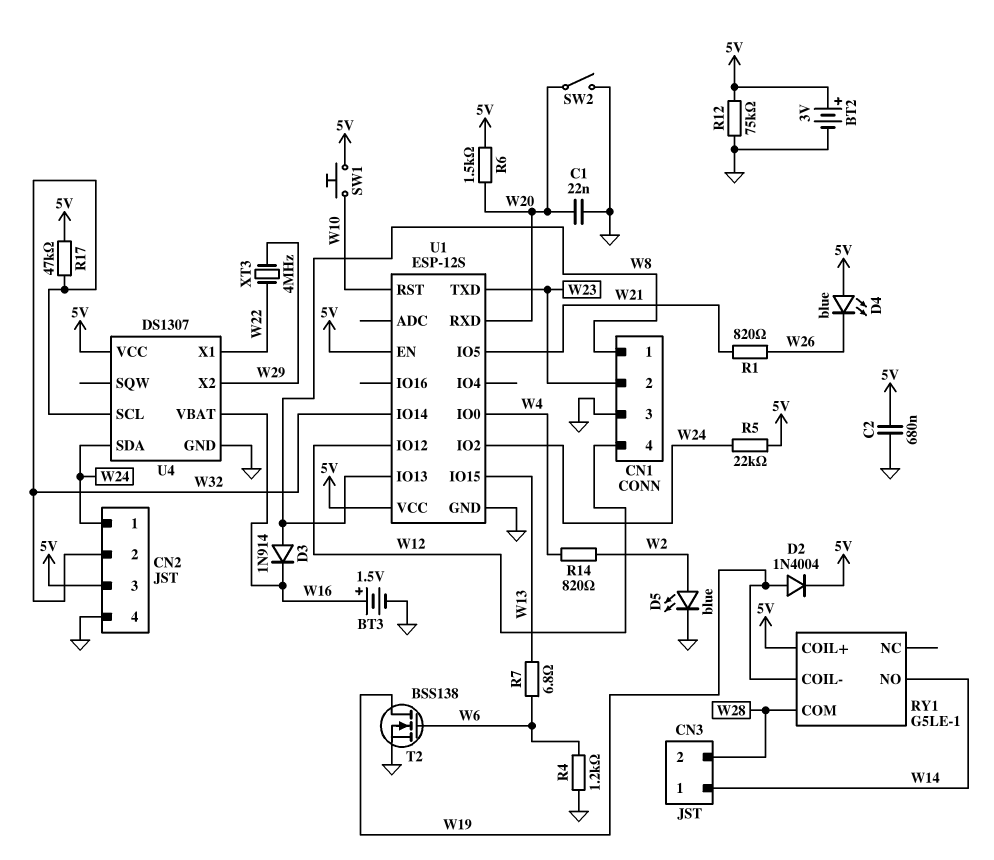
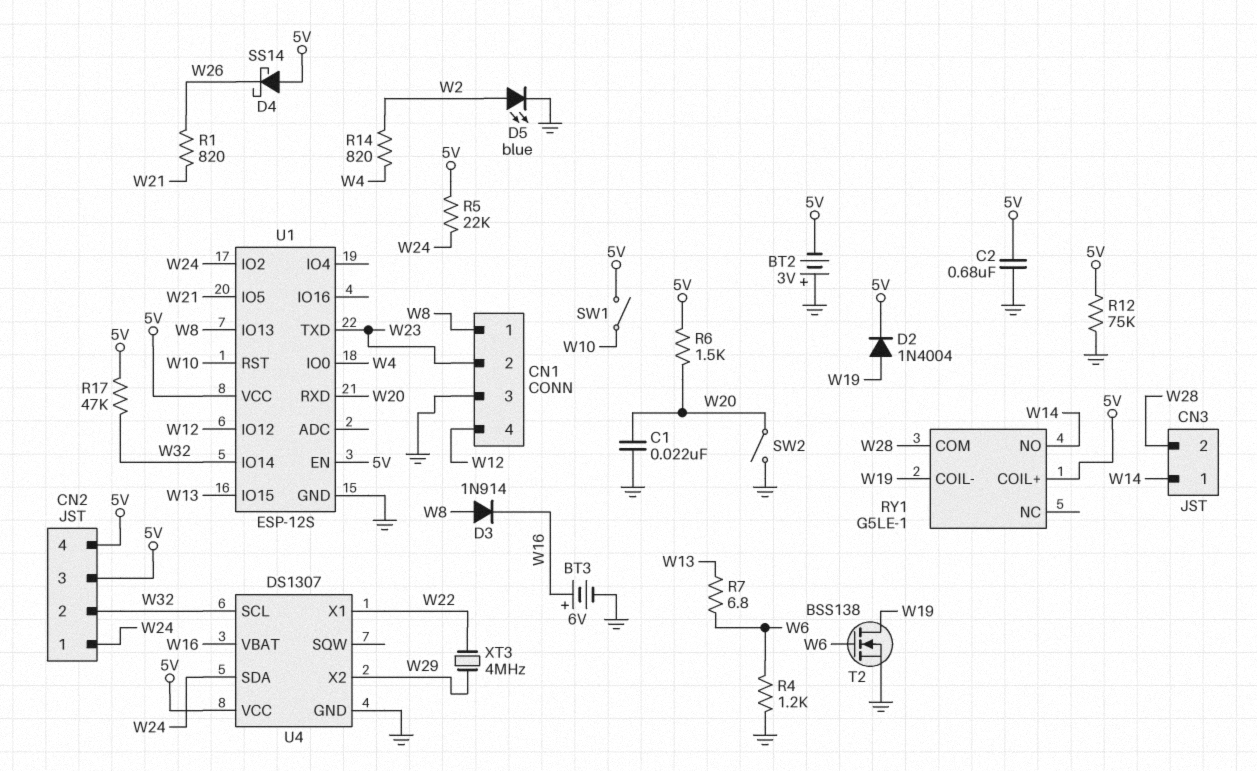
BT2: 3V (plus 5V, minus GND) -> 3V (plus GND, minus 5V)
BT3: 1.5V (plus W16, minus GND) -> 6V (plus W16, minus GND)
CN2 pin 4: GND -> 5V
D4: LED blue (A 5V, K W26) -> schottky SS14 (A 5V, K W26)
SW1: button (5V, W10) -> switch (5V, W10)

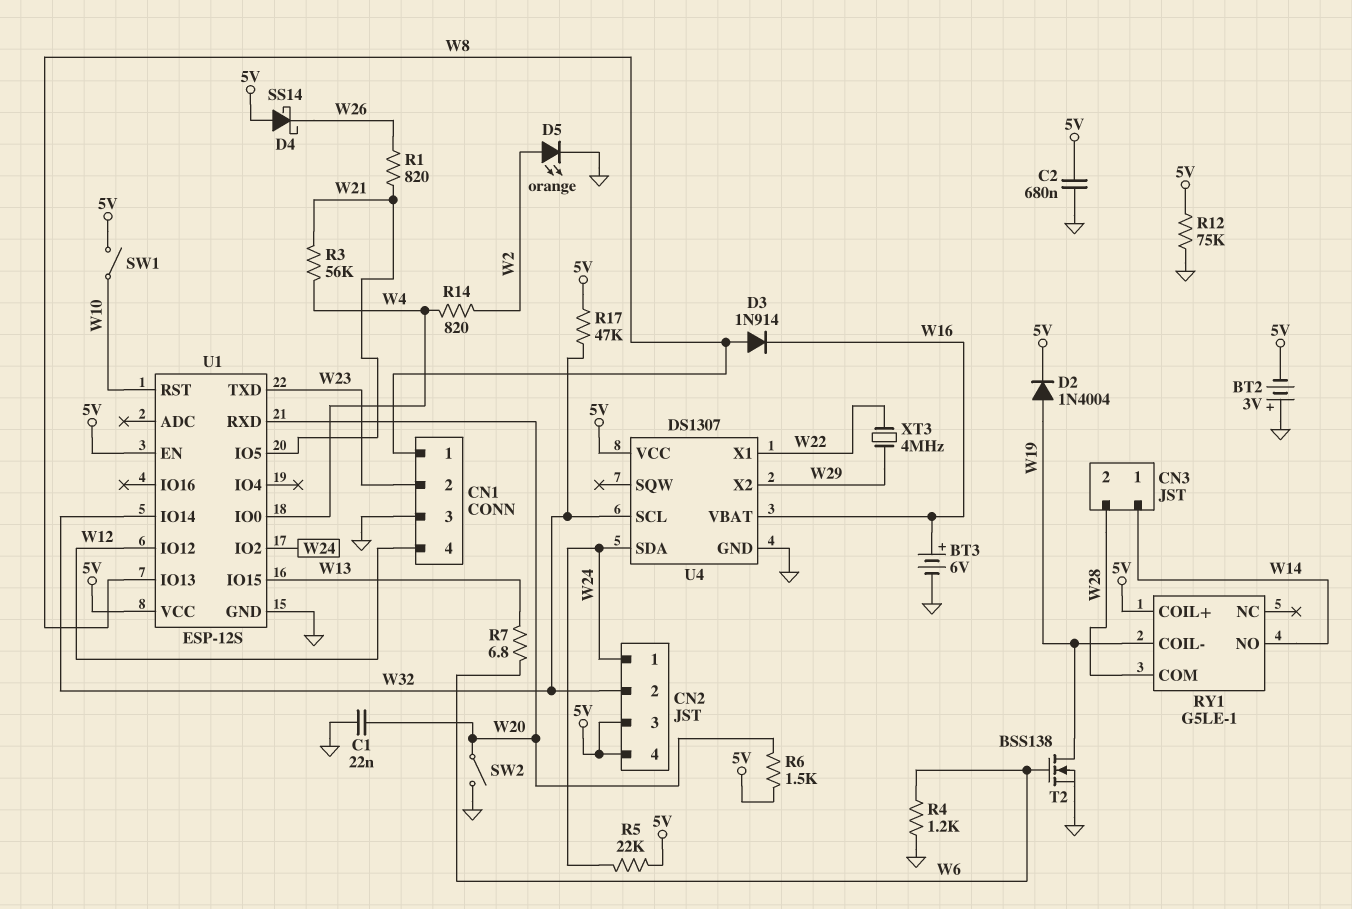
D5: LED blue (A W2, K GND) -> LED orange (A W2, K GND)
R3: none -> 56k (W4, W21)

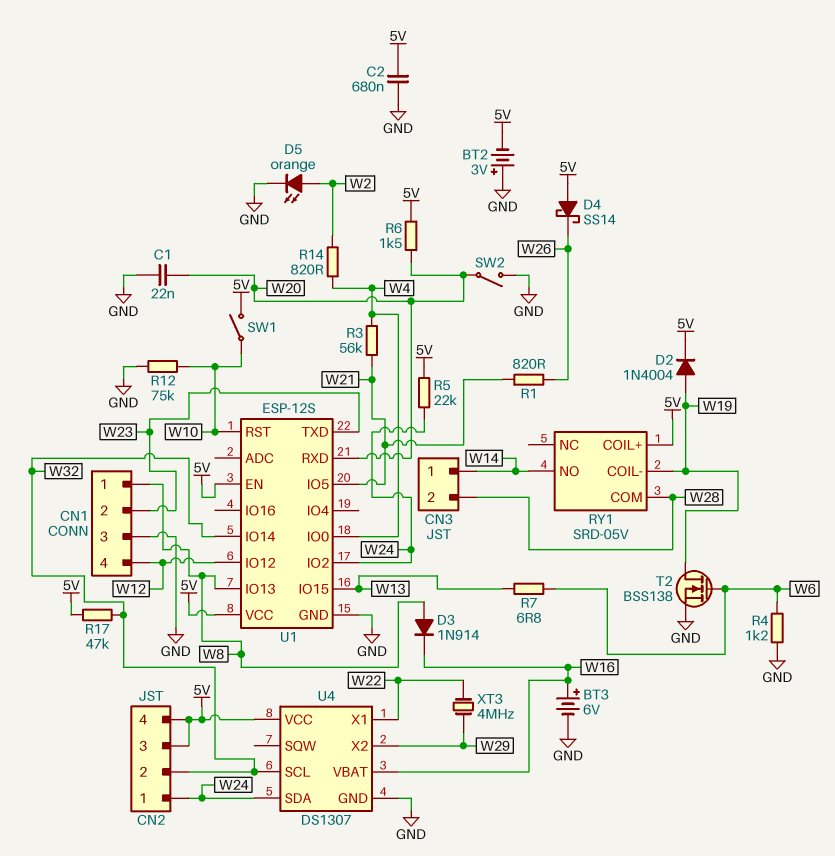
R12: 75k (5V, GND) -> 75k (GND, W10)
RY1: G5LE-1 -> SRD-05V

